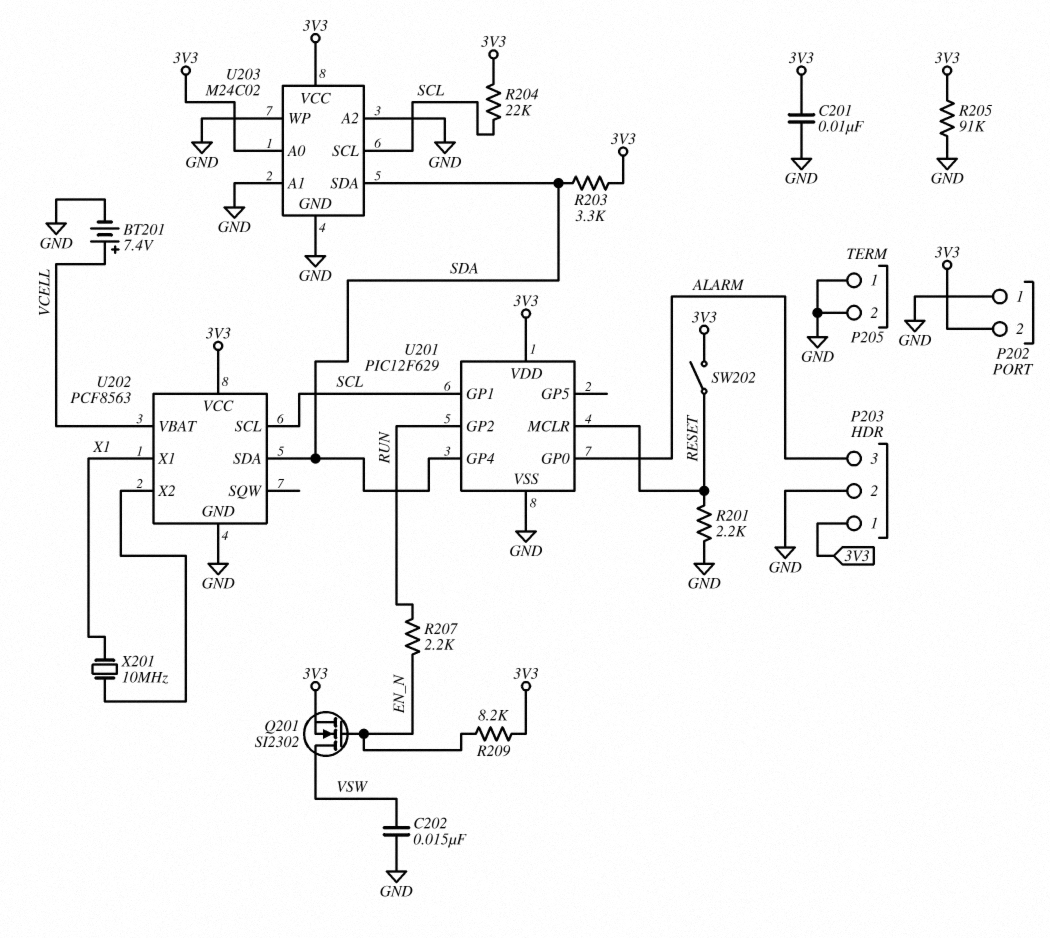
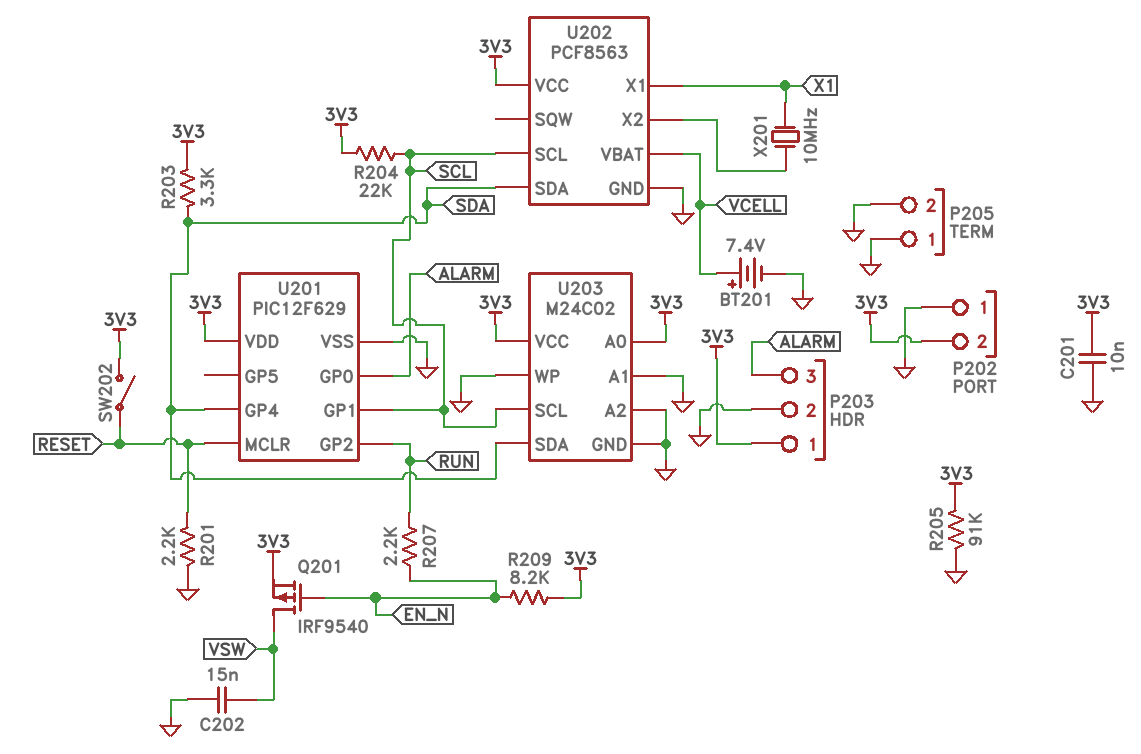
Q201: NMOS SI2302 (G EN_N, D VSW, S 3V3) -> PMOS IRF9540 (G EN_N, D VSW, S 3V3)

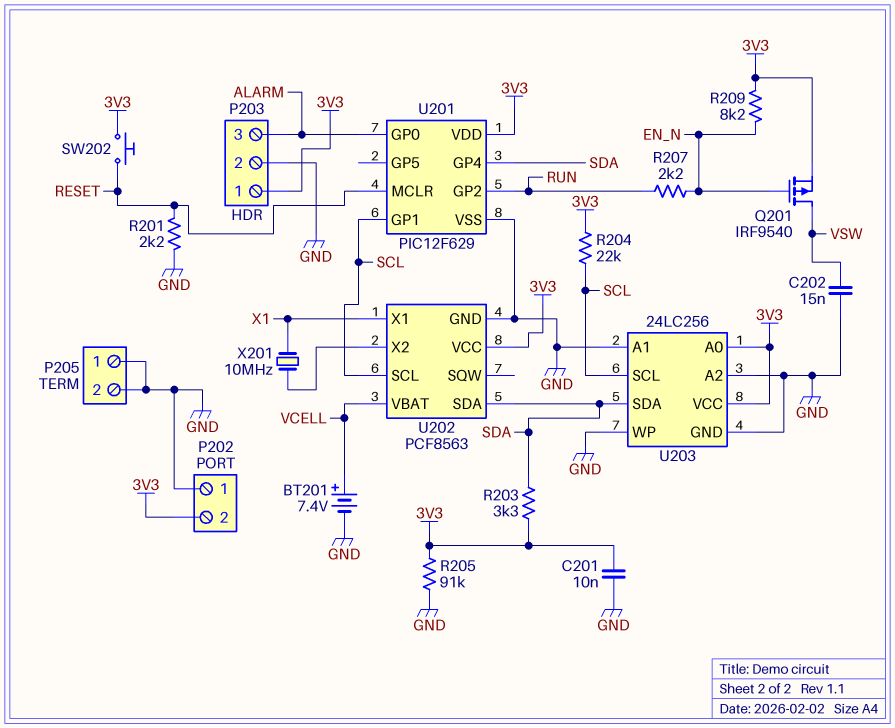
SW202: switch (3V3, RESET) -> button (3V3, RESET)
U203: M24C02 -> 24LC256

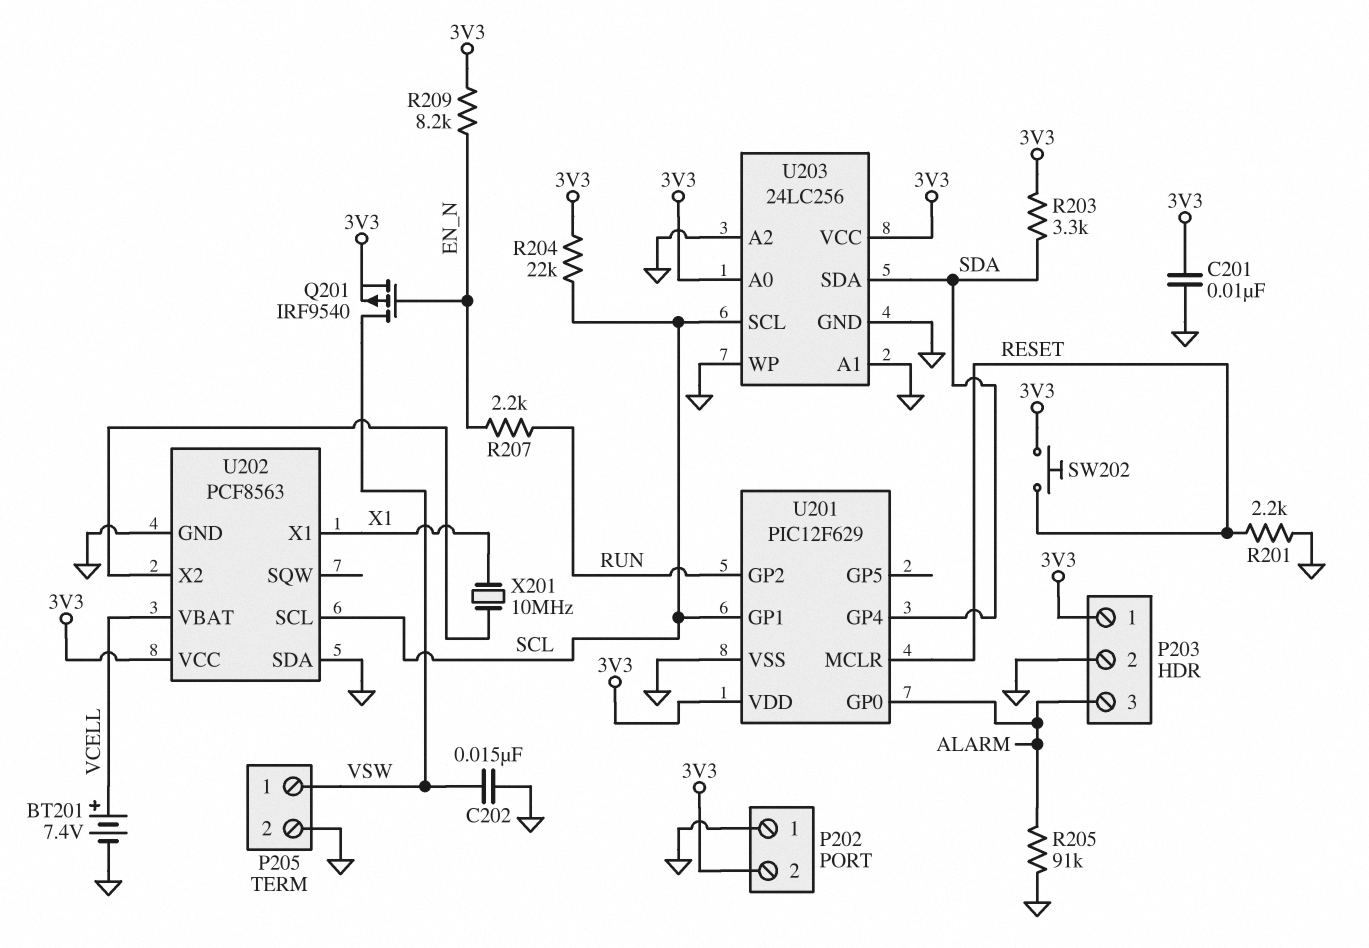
P205 pin 1: GND -> VSW
R205: 91k (3V3, GND) -> 91k (ALARM, GND)
U202 pin SDA: SDA -> GND

